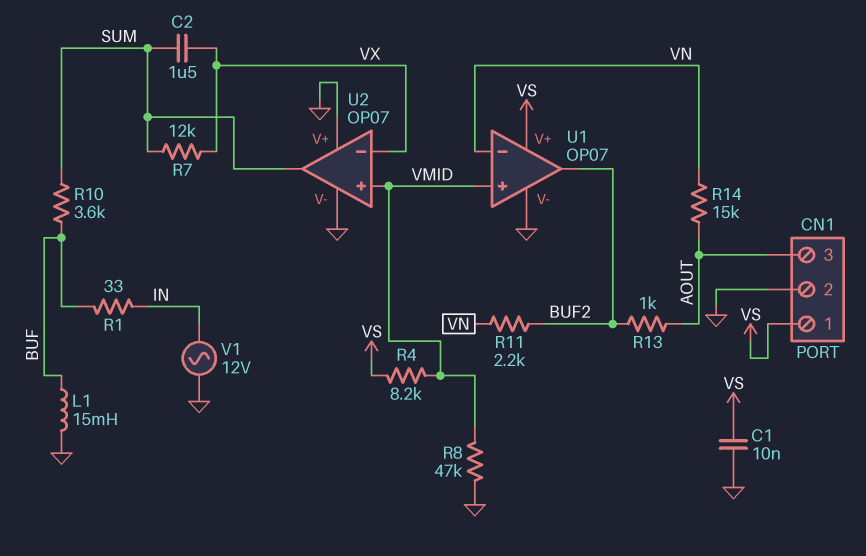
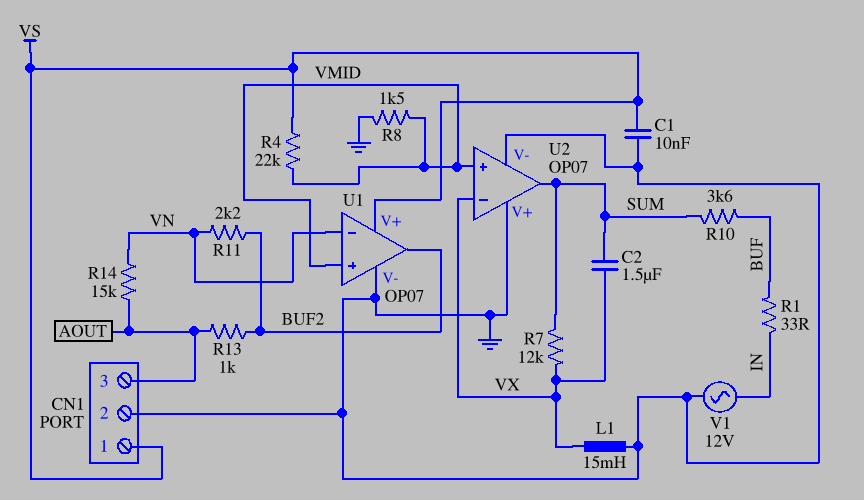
L1: 15mH (BUF, GND) -> 15mH (GND, VX)
R4: 8.2k (VMID, VS) -> 22k (VMID, VS)
R8: 47k (GND, VMID) -> 1.5k (GND, VMID)

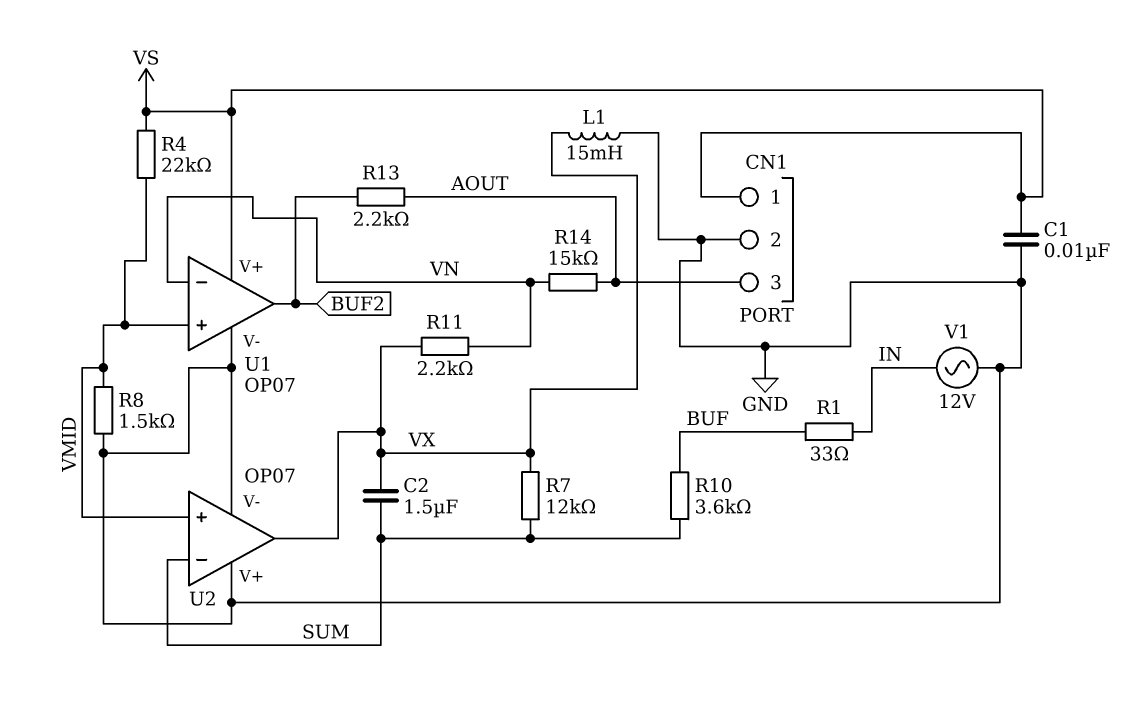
R11: 2.2k (BUF2, VN) -> 2.2k (VN, VX)
R13: 1k (AOUT, BUF2) -> 2.2k (AOUT, BUF2)
U2 pin in-: VX -> SUM
U2 pin out: SUM -> VX

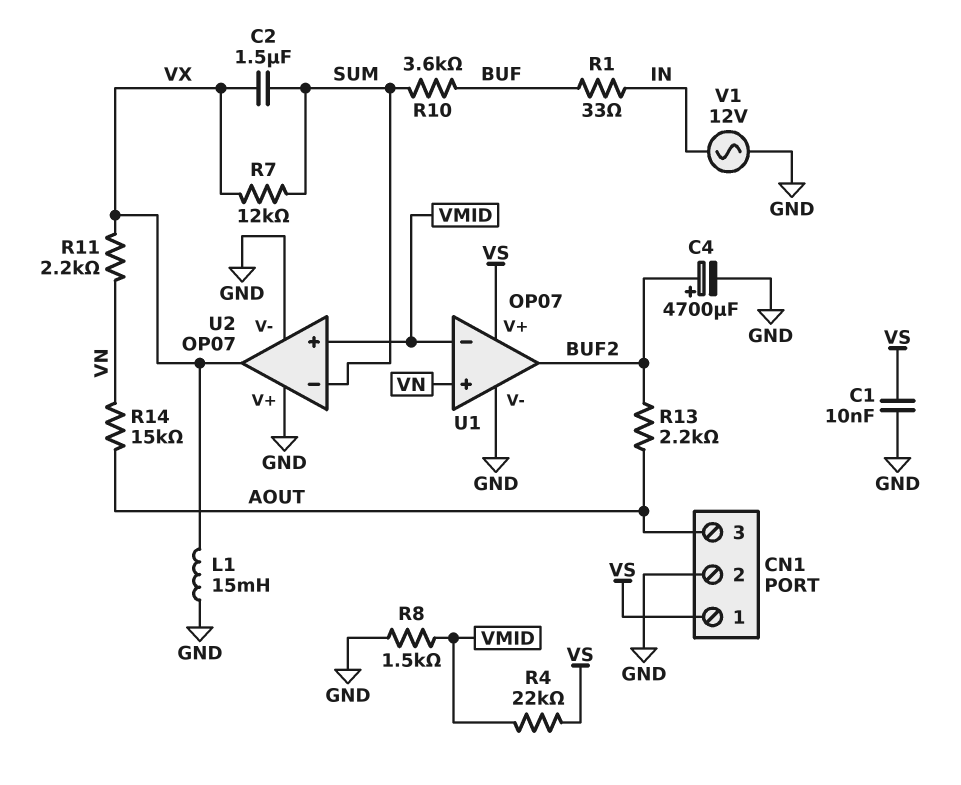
C4: none -> 4700uF (plus BUF2, minus GND)
U1 pin in+: VMID -> VN
U1 pin in-: VN -> VMID

